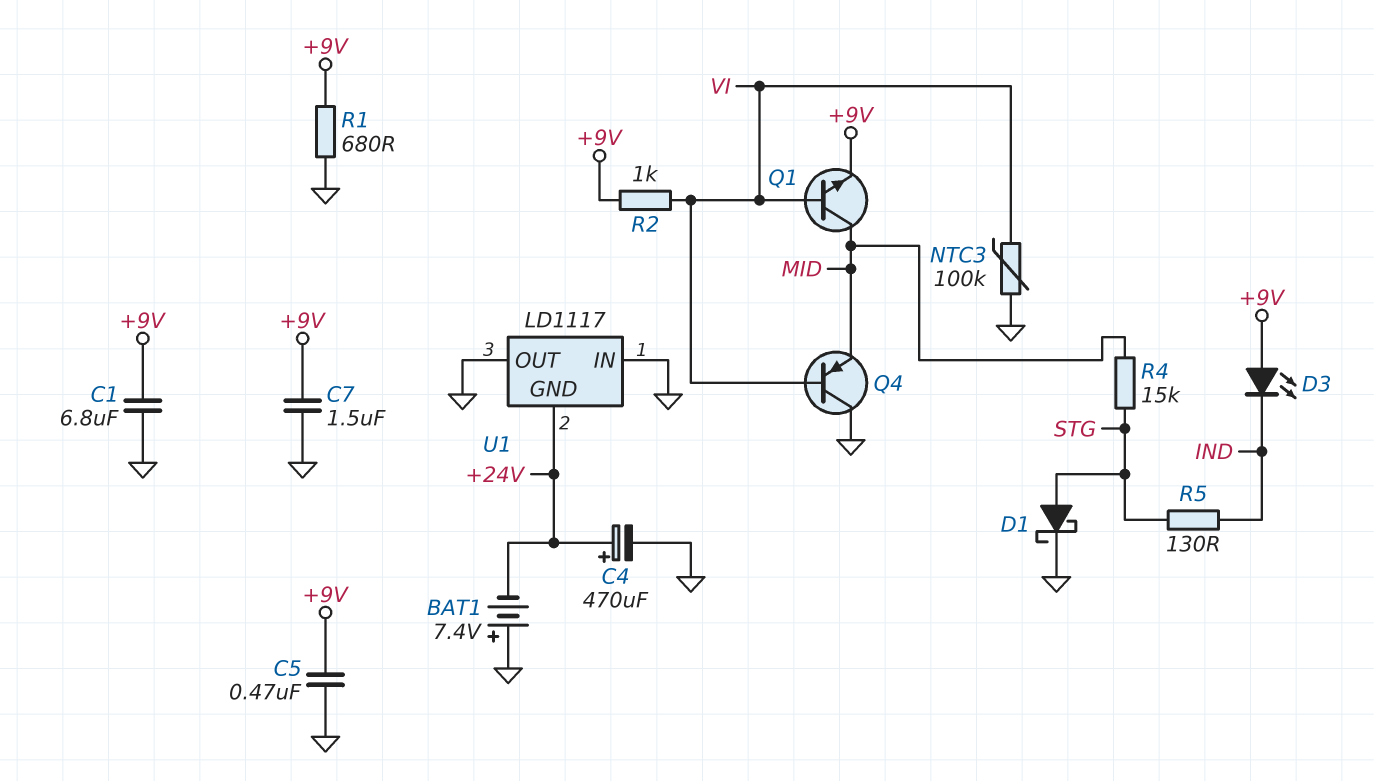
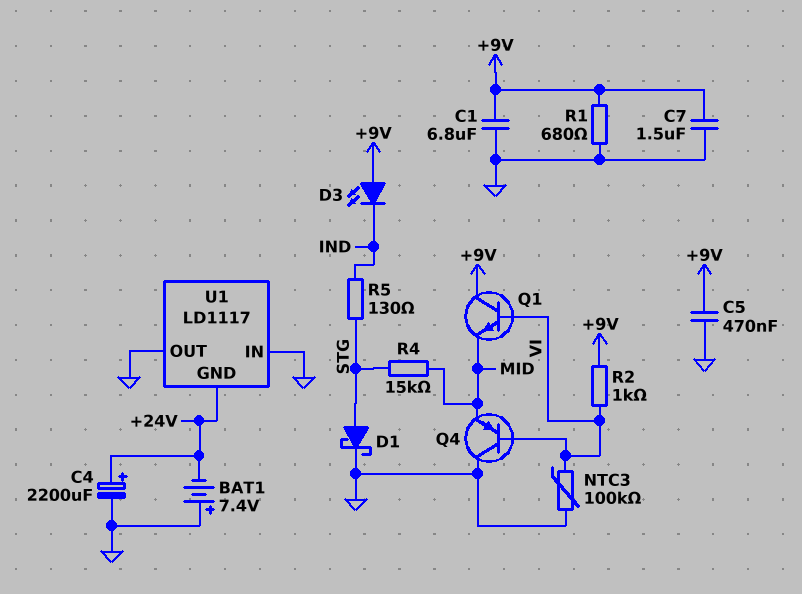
C4: 470uF (plus +24V, minus GND) -> 2200uF (plus +24V, minus GND)
Q1: NPN (B VI, C MID, E +9V) -> NPN (B VI, C +9V, E MID)

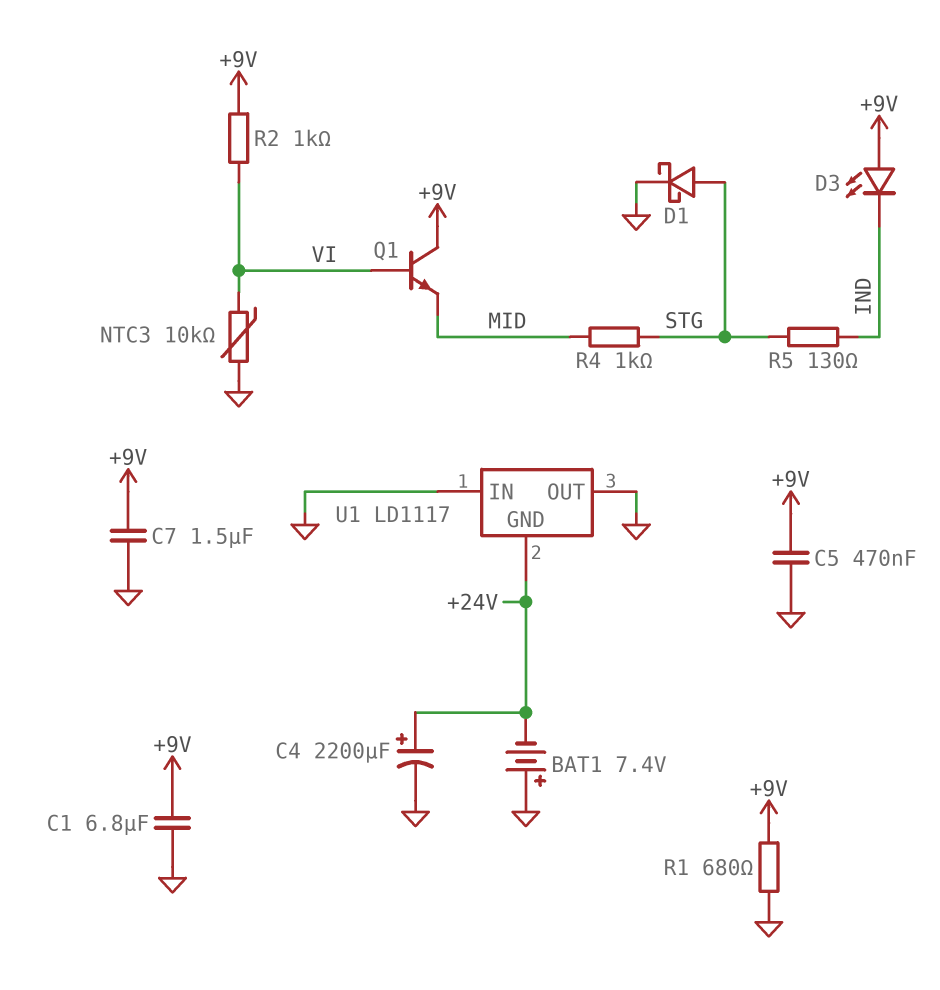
NTC3: 100k (GND, VI) -> 10k (GND, VI)
Q4: PNP (B VI, C GND, E MID) -> none
R4: 15k (MID, STG) -> 1k (MID, STG)

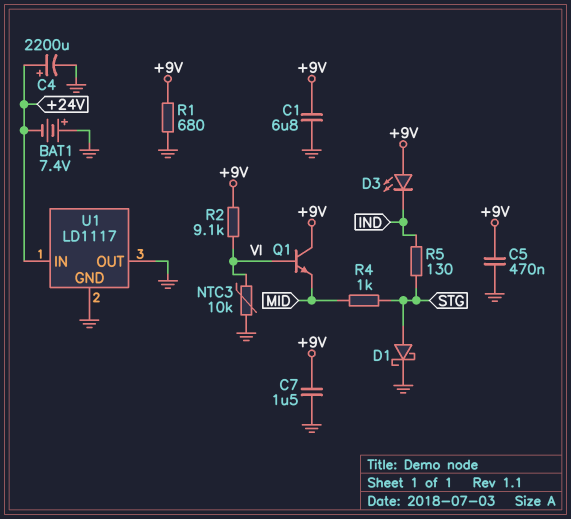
R2: 1k (+9V, VI) -> 9.1k (+9V, VI)
U1 pin GND: +24V -> GND
U1 pin IN: GND -> +24V

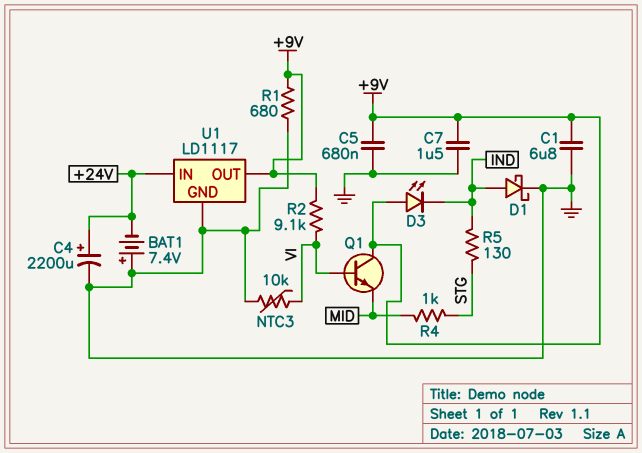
C5: 470nF (+9V, GND) -> 680nF (+9V, GND)
D1: schottky (A STG, K GND) -> schottky (A IND, K GND)
U1 pin OUT: GND -> +9V

